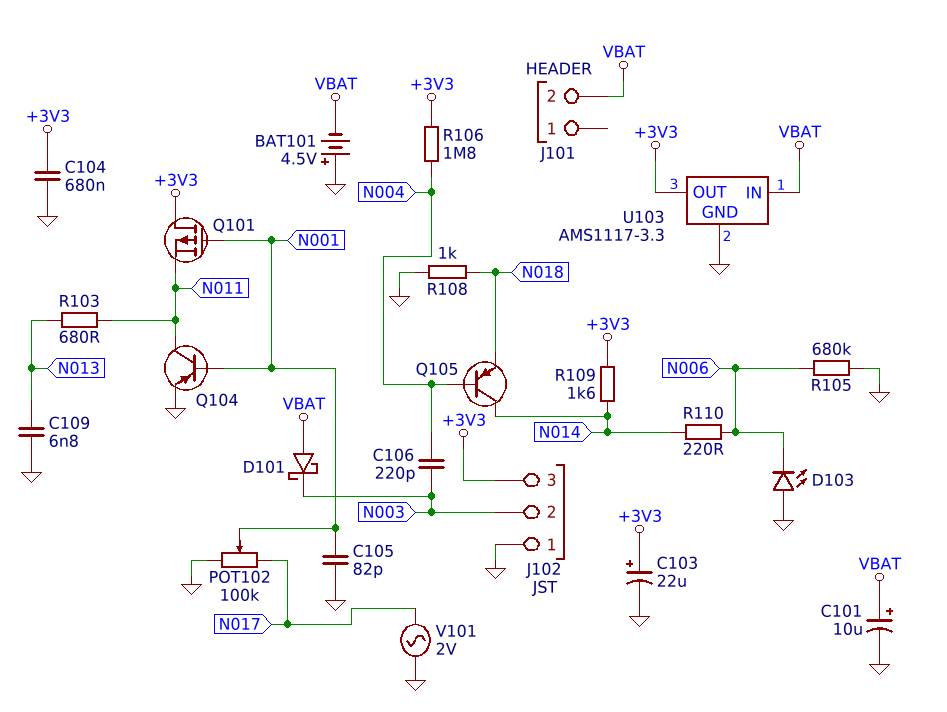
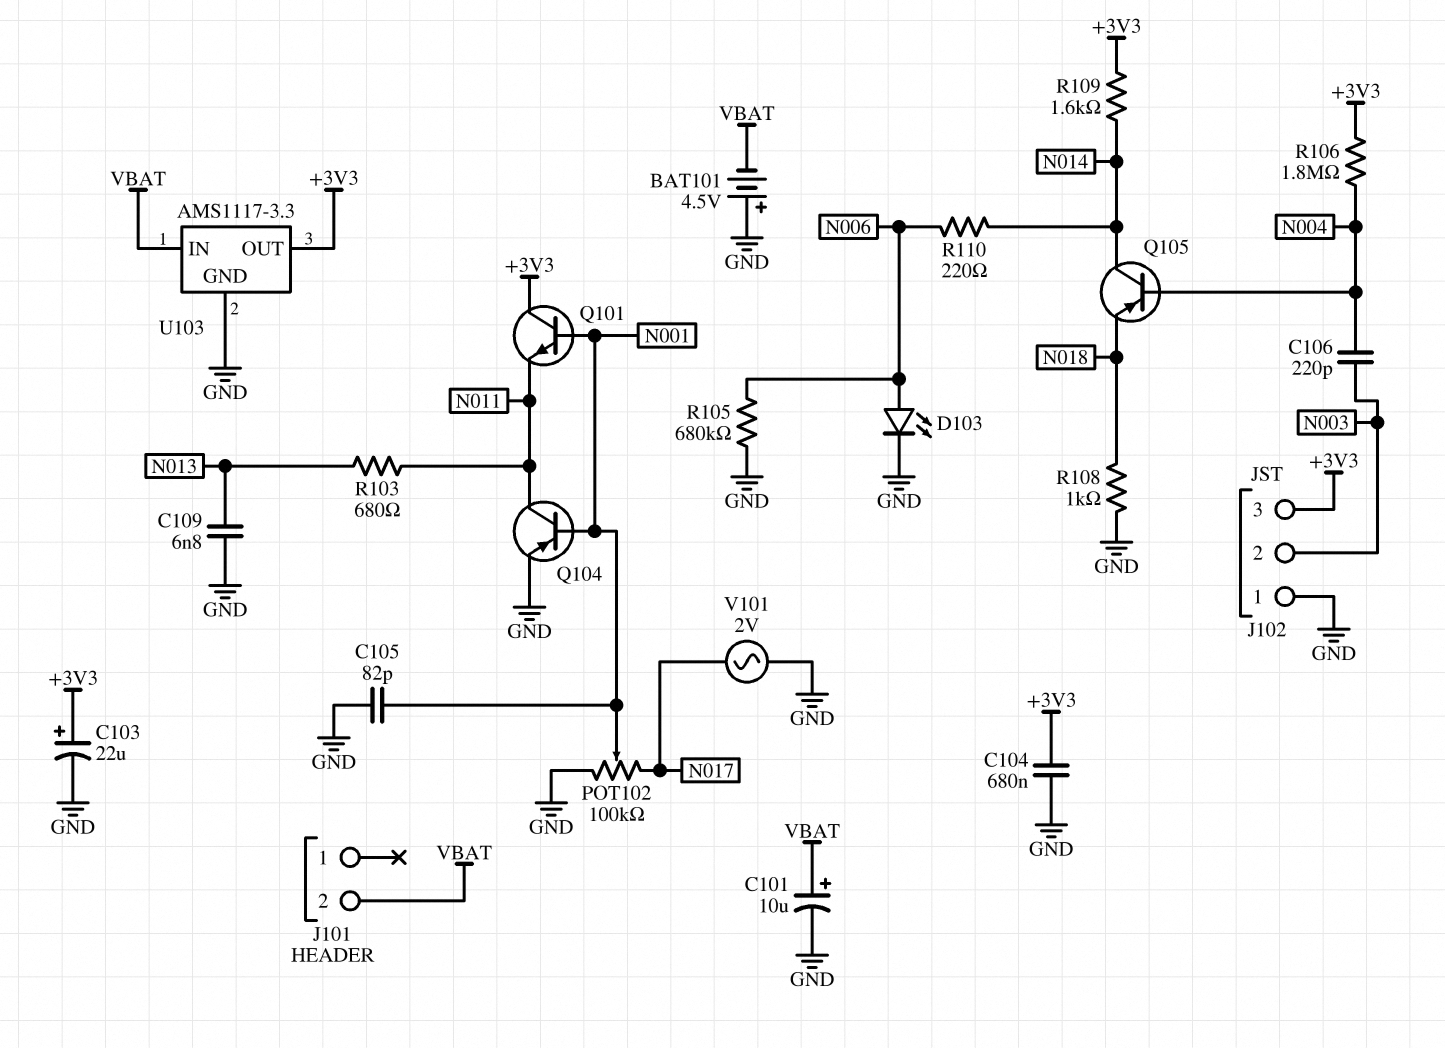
D101: schottky (A VBAT, K N003) -> none
D103: LED (A GND, K N006) -> LED (A N006, K GND)
Q101: PMOS (G N001, D +3V3, S N011) -> NPN (B N001, C +3V3, E N011)

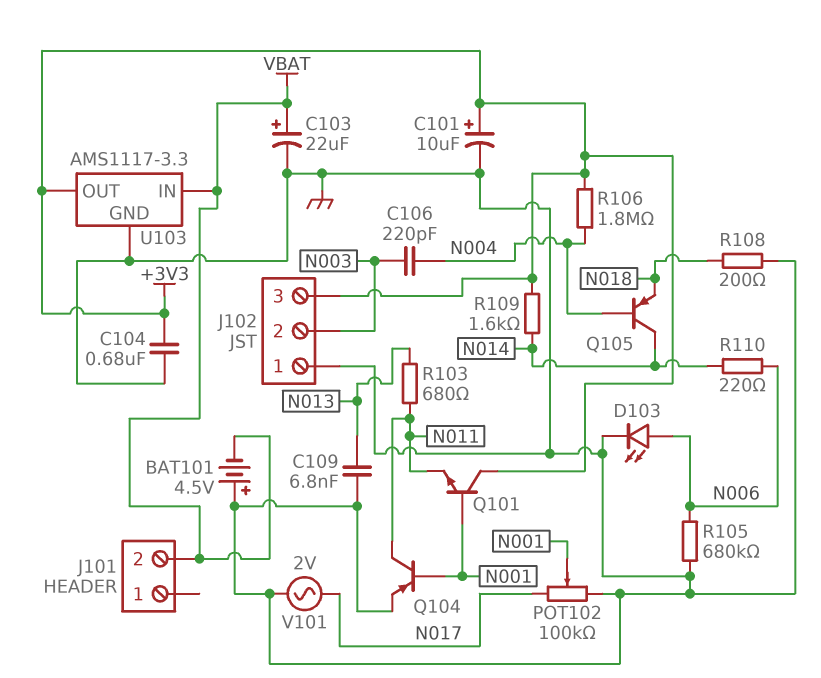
C101: 10uF (plus VBAT, minus GND) -> 10uF (plus +3V3, minus GND)
C103: 22uF (plus +3V3, minus GND) -> 22uF (plus VBAT, minus GND)
C105: 82pF (GND, N001) -> none
R108: 1k (GND, N018) -> 200 (GND, N018)

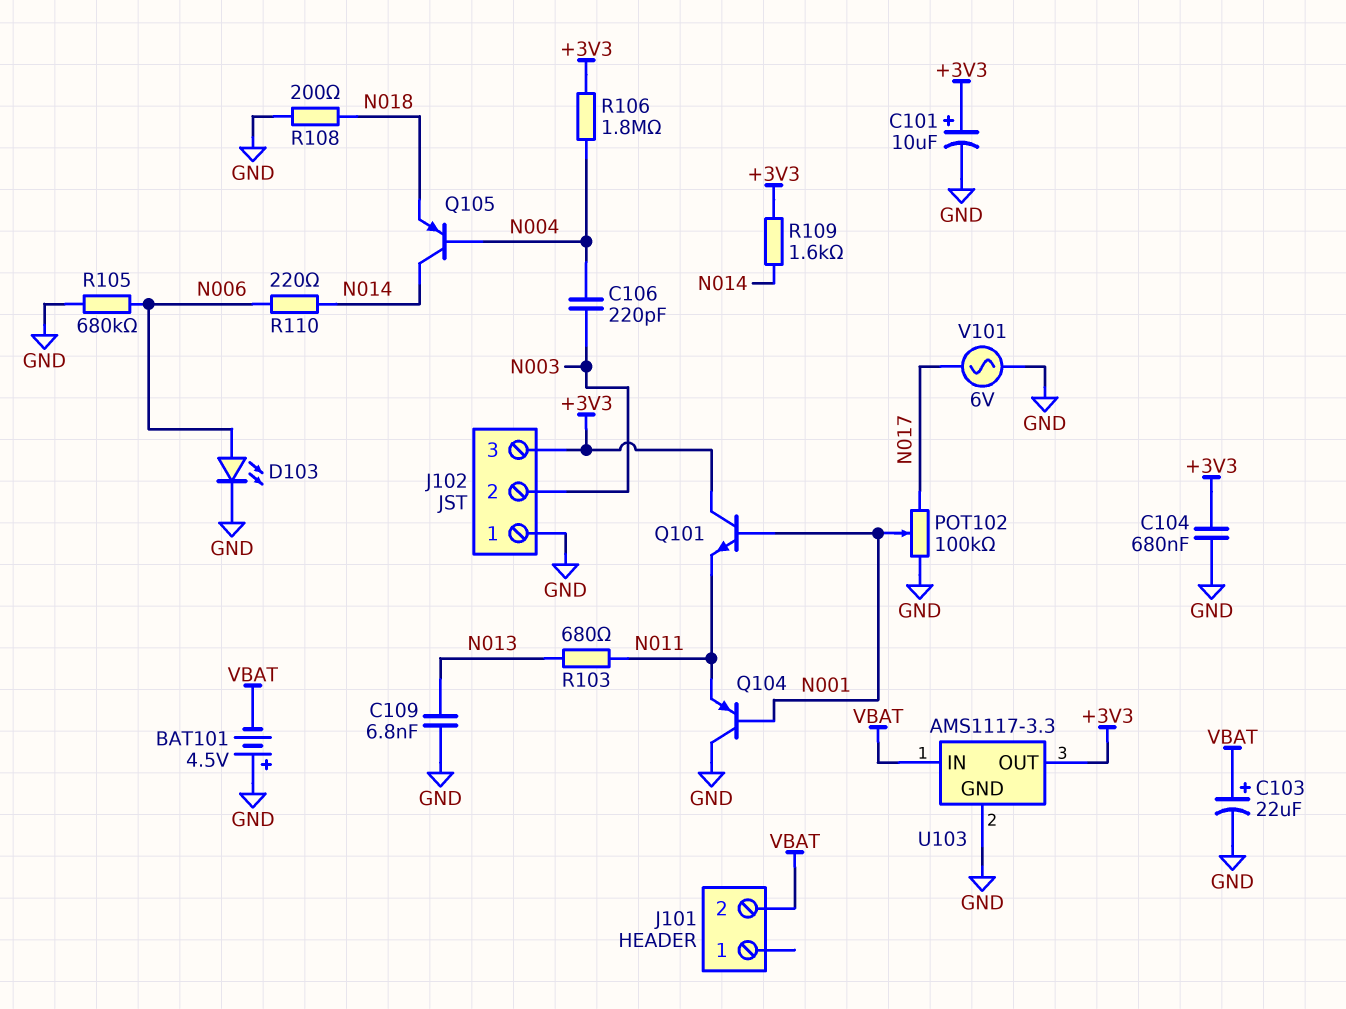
Q104: PNP (B N001, C N011, E GND) -> PNP (B N001, C GND, E N011)
V101: AC 2V (GND, N017) -> AC 6V (GND, N017)

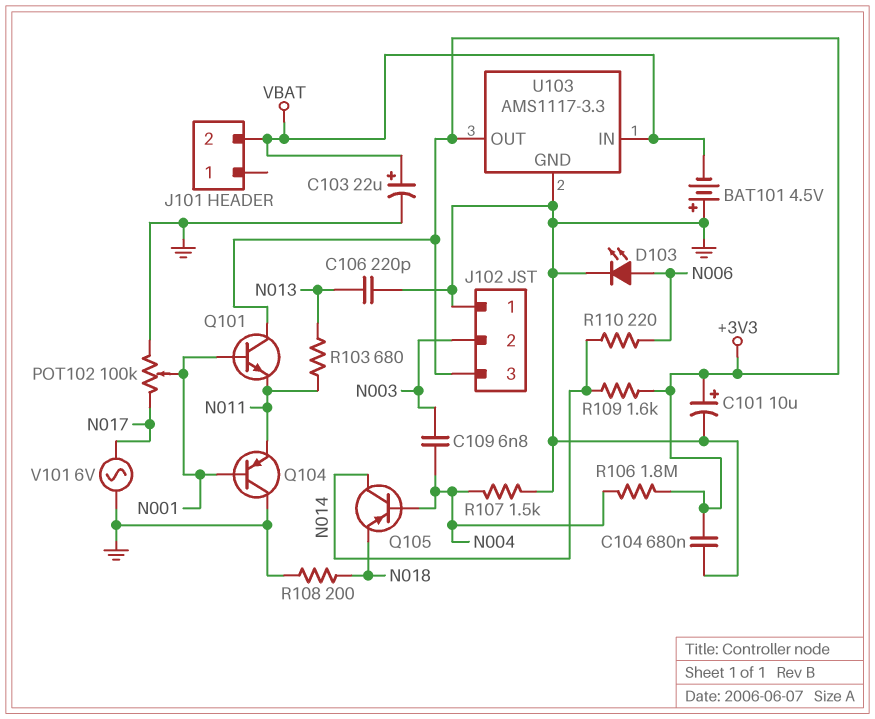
C106: 220pF (N003, N004) -> 220pF (GND, N013)
C109: 6.8nF (GND, N013) -> 6.8nF (N003, N004)
R105: 680k (GND, N006) -> none
R107: none -> 1.5k (GND, N004)

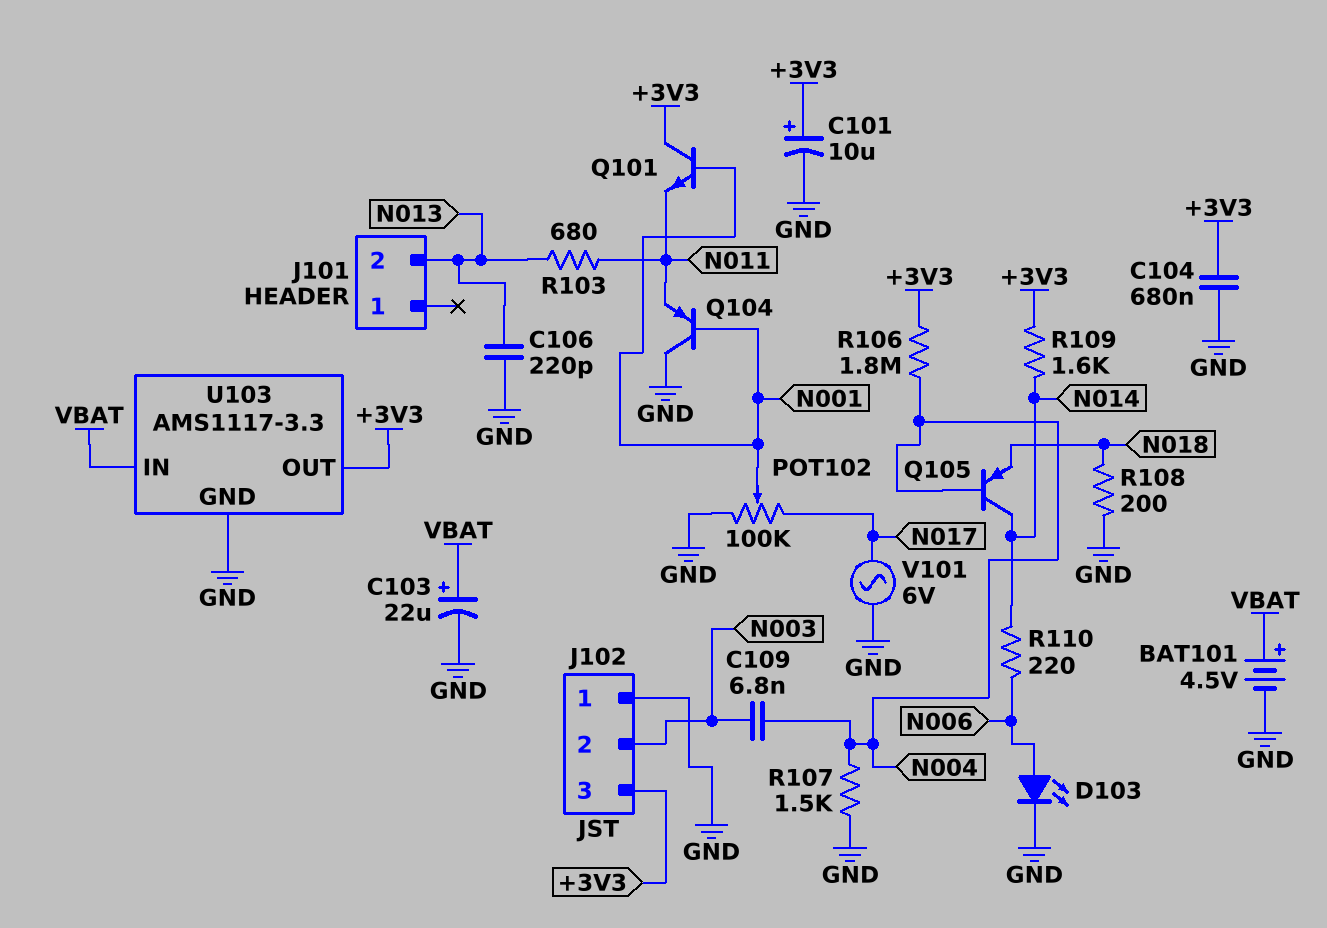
BAT101: 4.5V (plus GND, minus VBAT) -> 4.5V (plus VBAT, minus GND)
J101 pin 2: VBAT -> N013

